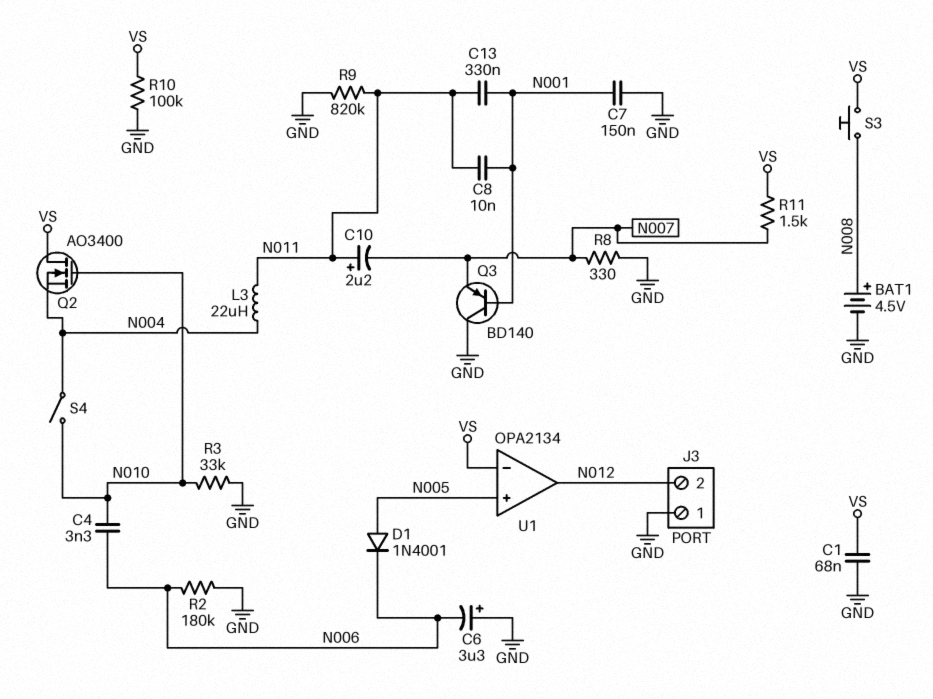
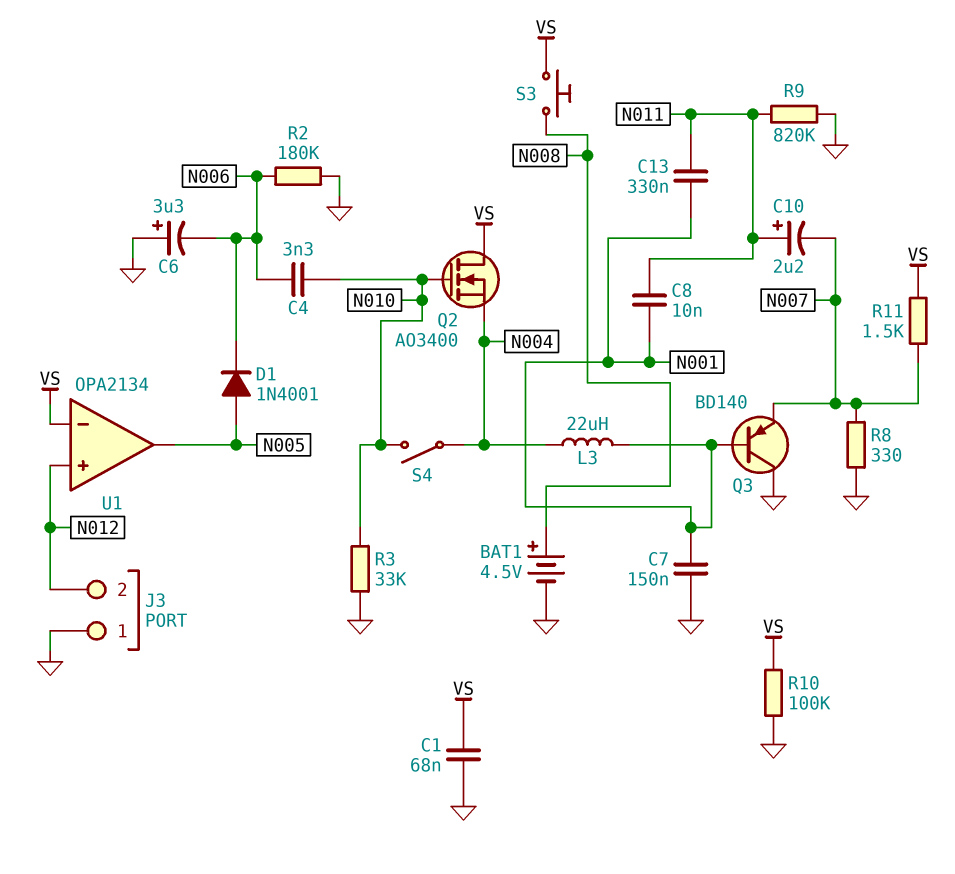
L3: 22uH (N004, N011) -> 22uH (N001, N004)
U1 pin in+: N005 -> N012
U1 pin out: N012 -> N005

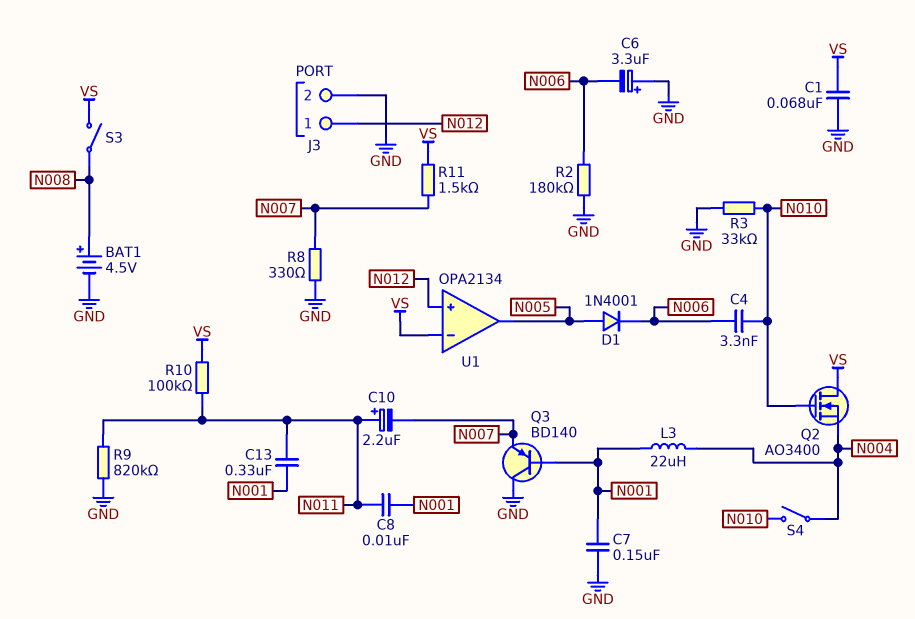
J3 pin 1: GND -> N012
J3 pin 2: N012 -> GND
R10: 100k (GND, VS) -> 100k (N011, VS)
S3: button (N008, VS) -> switch (N008, VS)

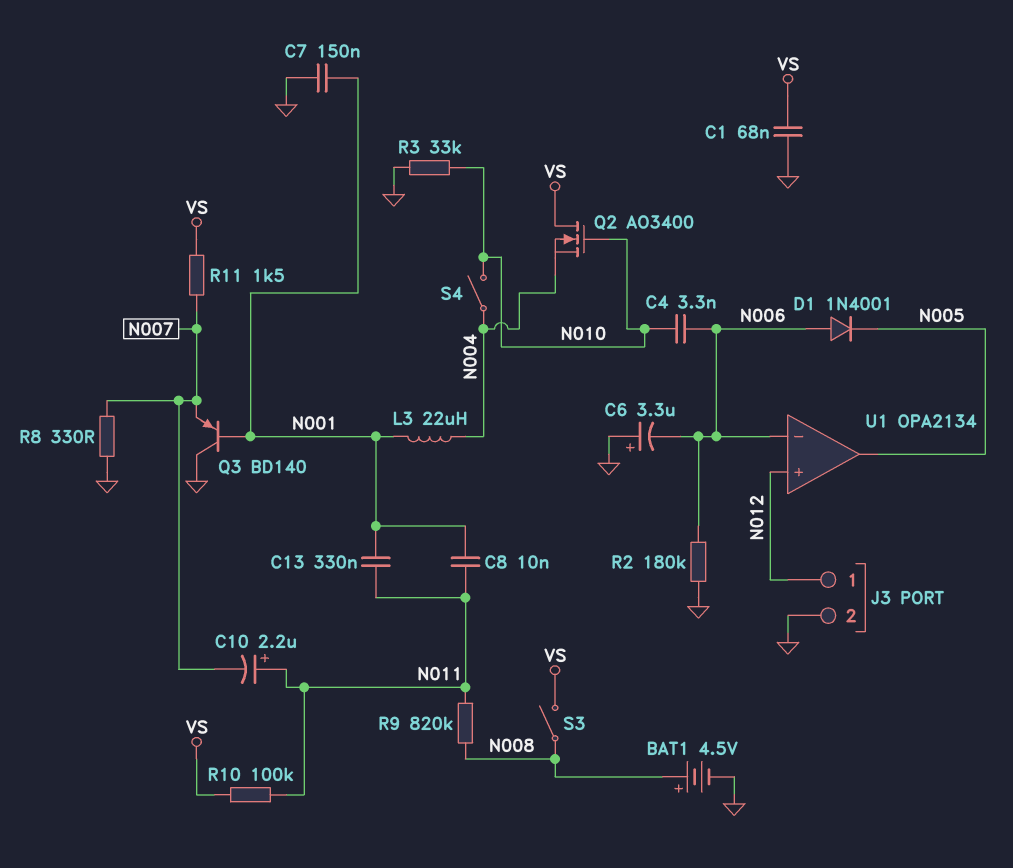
D1: diode 1N4001 (A N005, K N006) -> diode 1N4001 (A N006, K N005)
R9: 820k (GND, N011) -> 820k (N008, N011)
U1 pin in-: VS -> N006

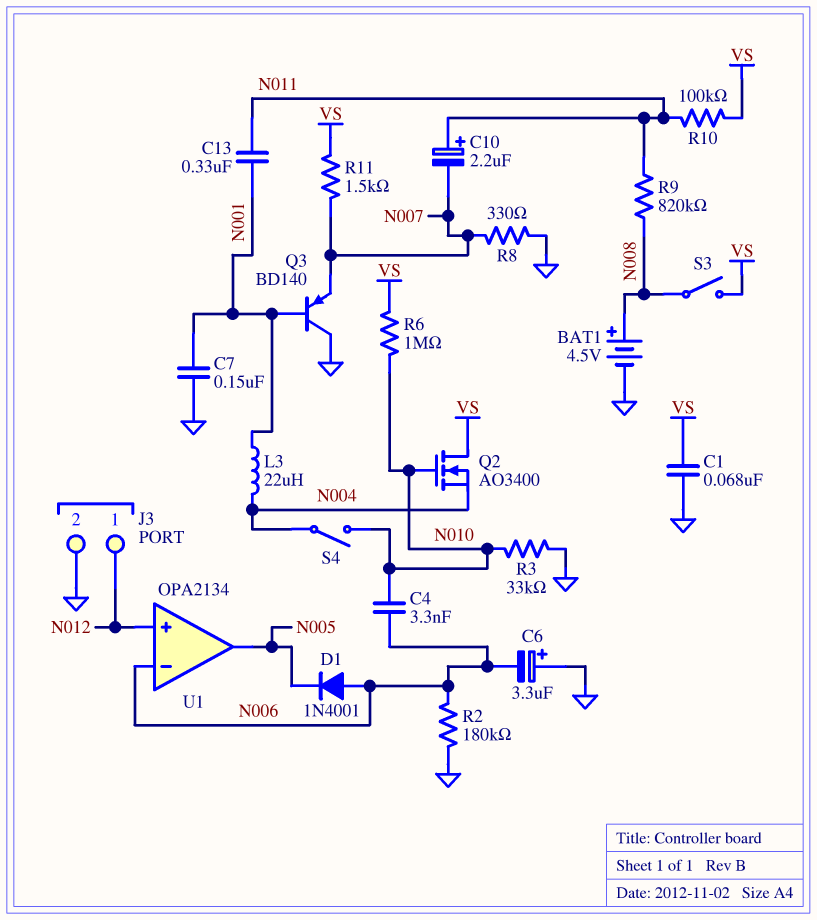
C8: 10nF (N001, N011) -> none
R6: none -> 1M (N010, VS)

